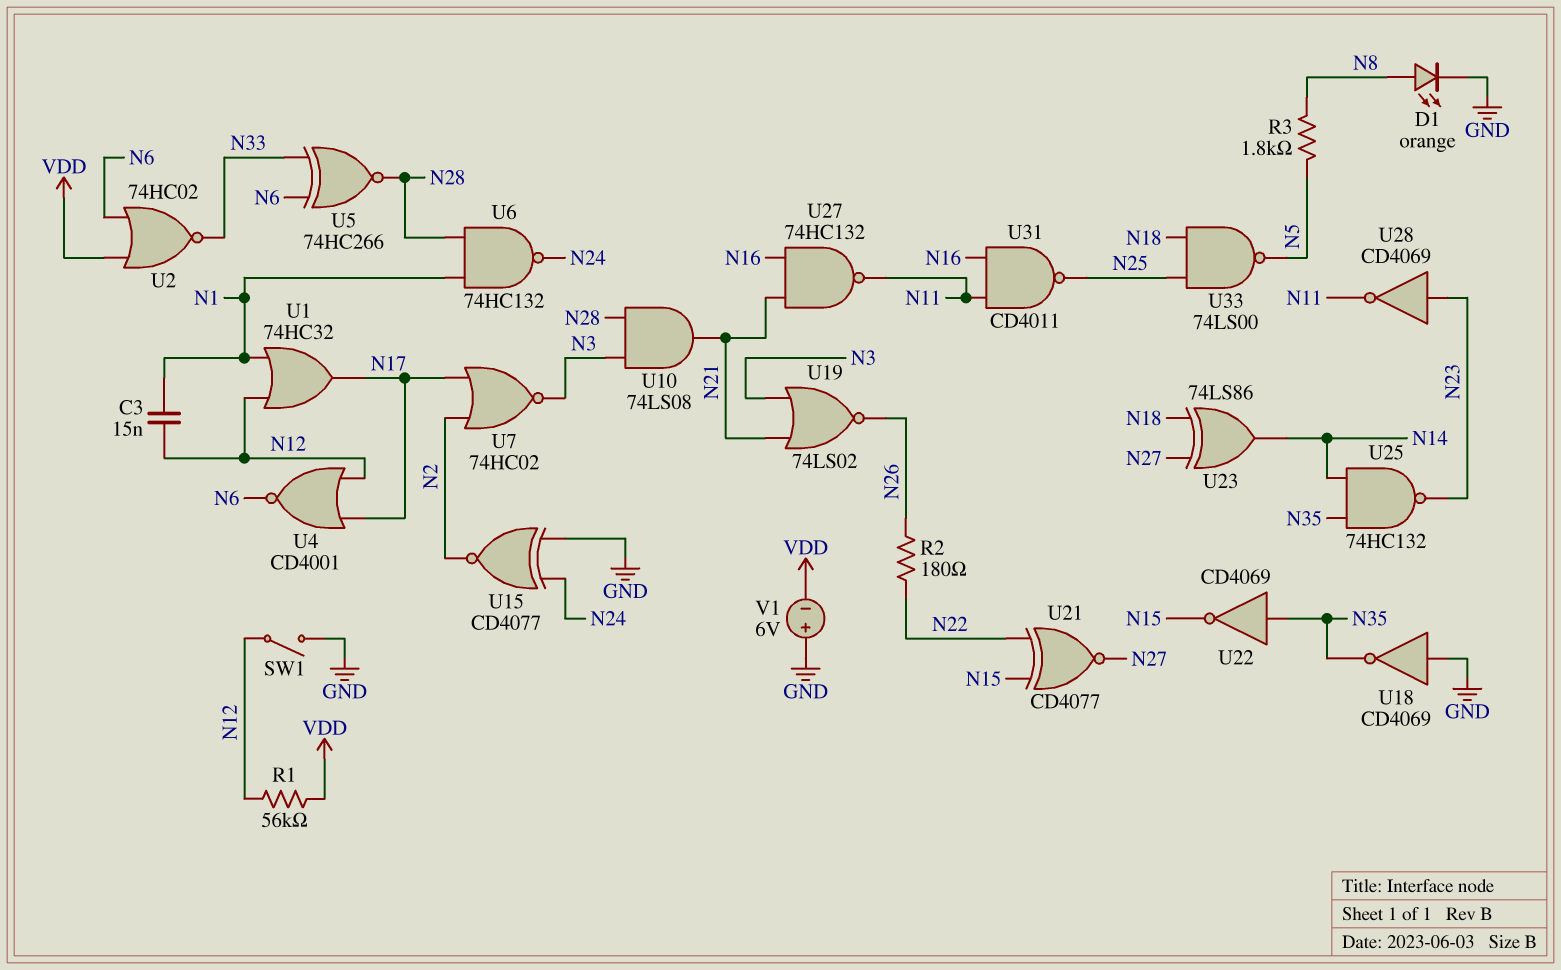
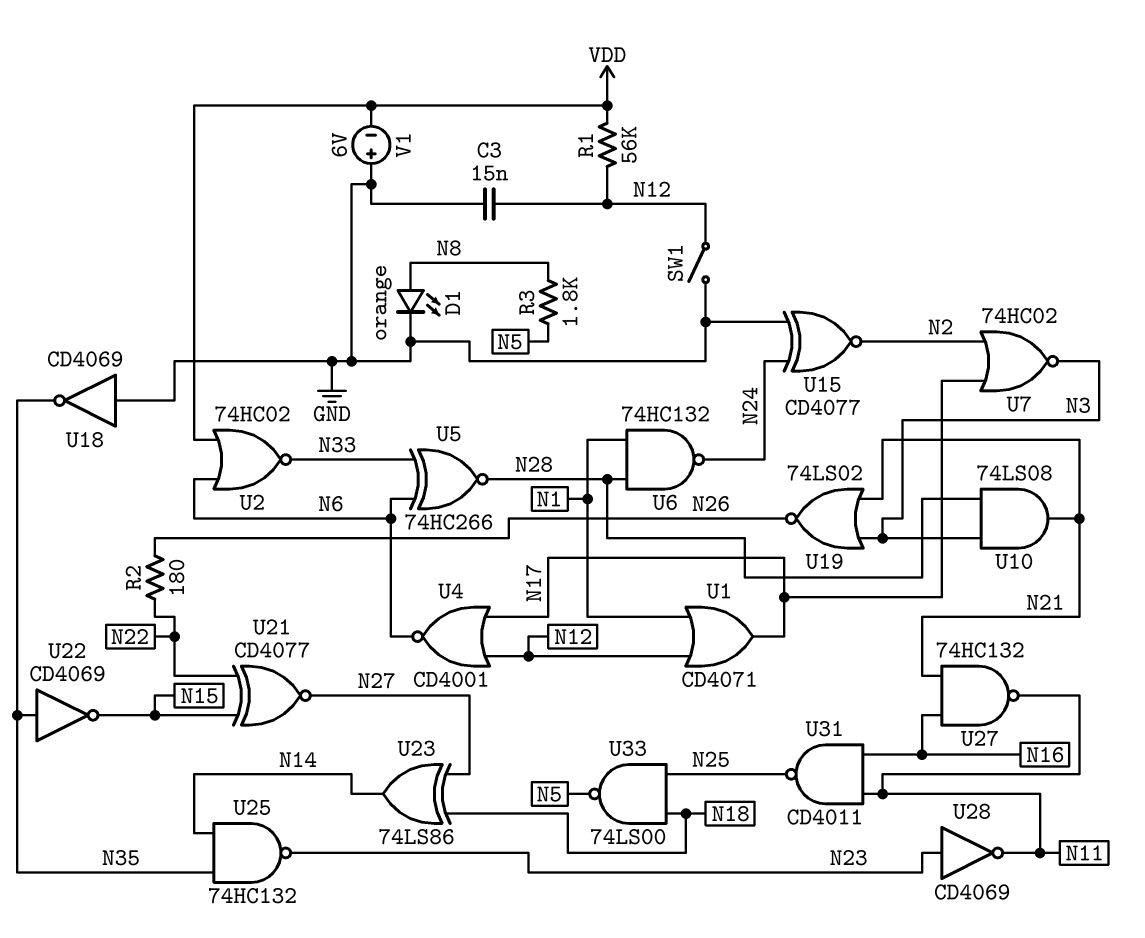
C3: 15nF (N1, N12) -> 15nF (GND, N12)
U1: OR 74HC32 (in N1, in N12, out N17) -> OR CD4071 (in N1, in N12, out N17)

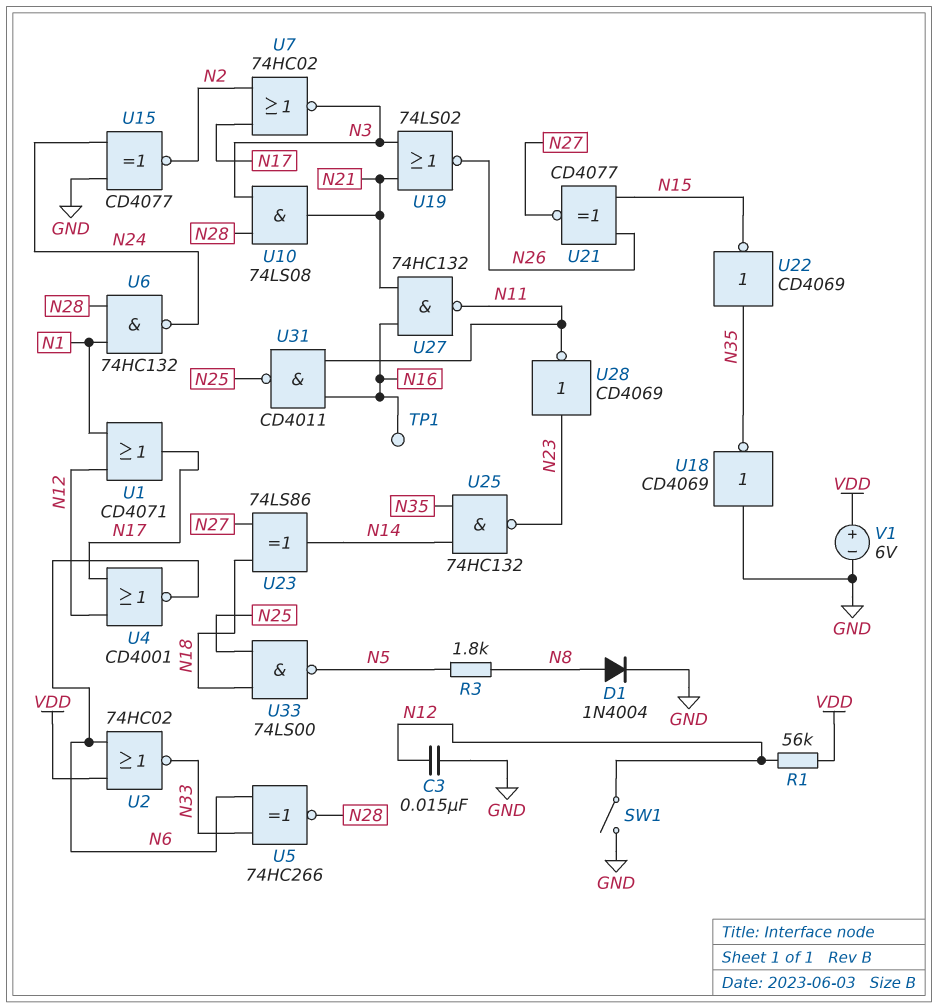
D1: LED orange (A N8, K GND) -> diode 1N4004 (A N8, K GND)
R2: 180 (N22, N26) -> none
TP1: none -> test point (N16)
U21: XNOR CD4077 (in N15, in N22, out N27) -> XNOR CD4077 (in N15, in N26, out N27)
V1: 6V (plus GND, minus VDD) -> 6V (plus VDD, minus GND)

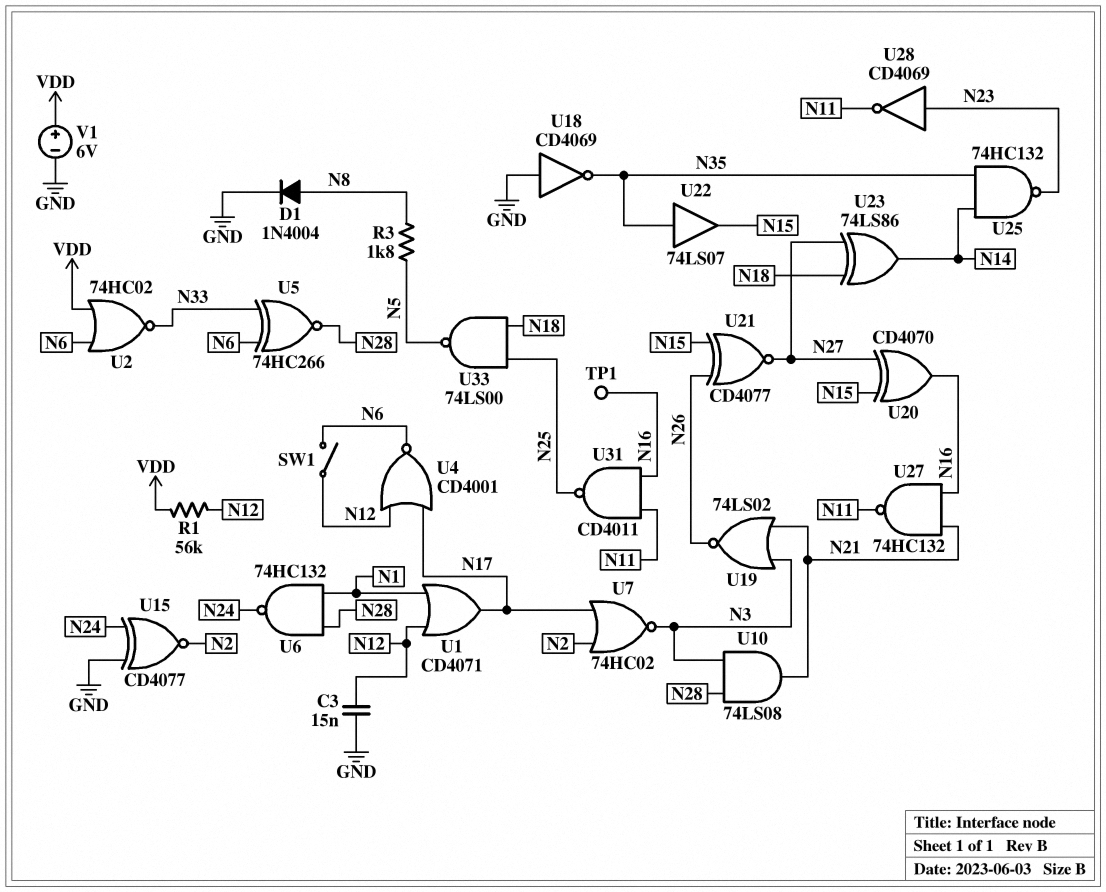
SW1: switch (GND, N12) -> switch (N6, N12)
U20: none -> XOR CD4070 (in N15, in N27, out N16)
U22: NOT CD4069 (in N35, out N15) -> buffer 74LS07 (in N35, out N15)

